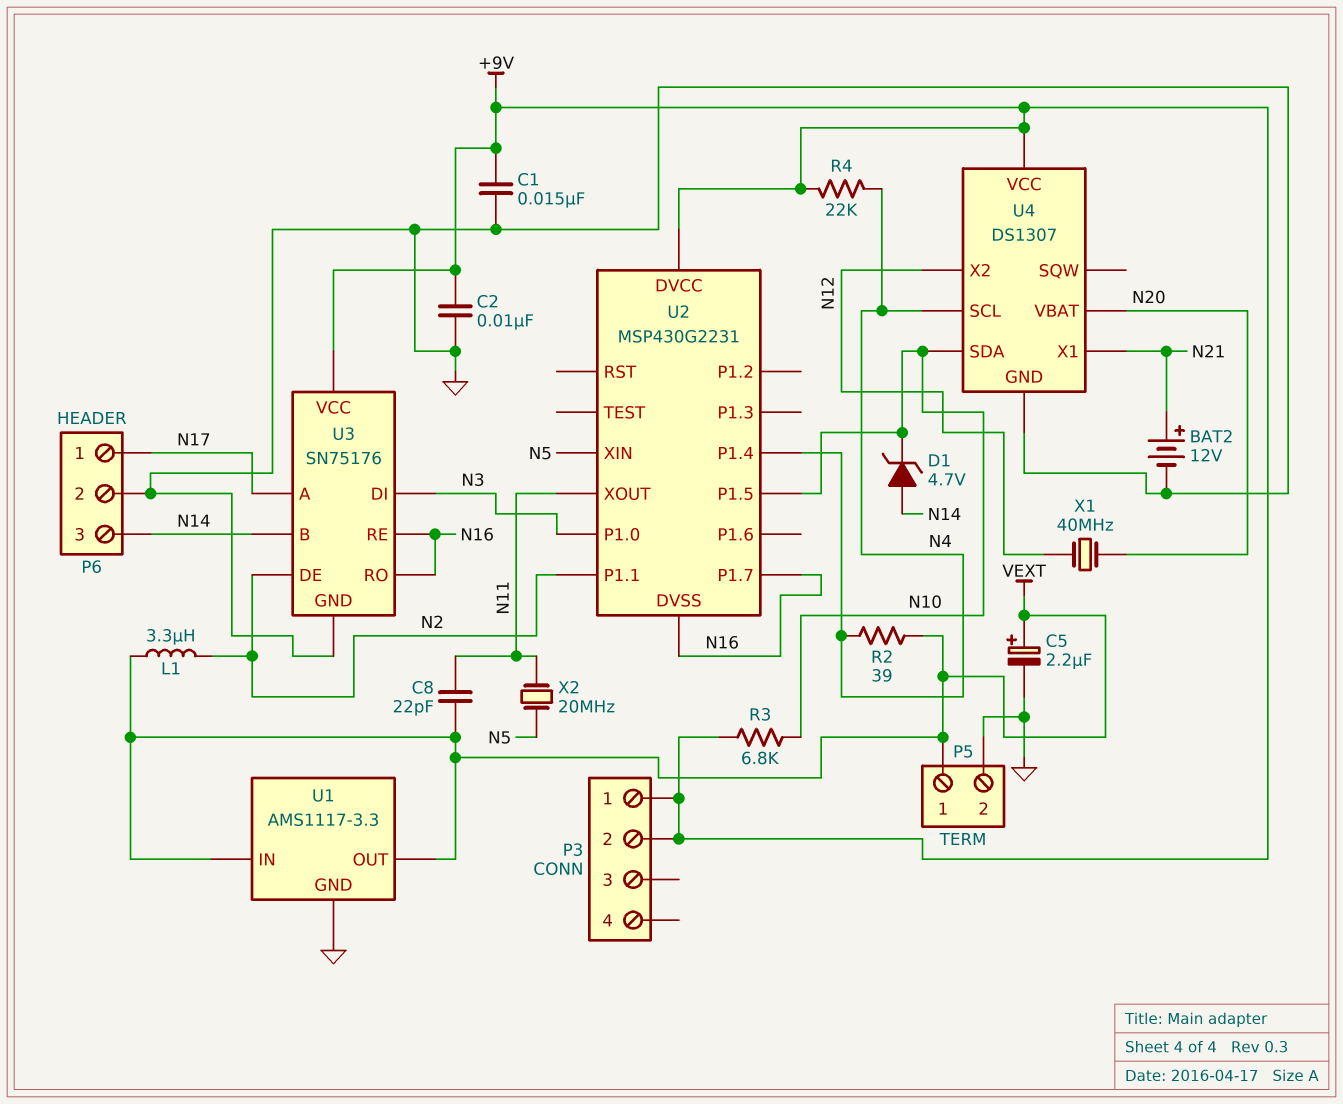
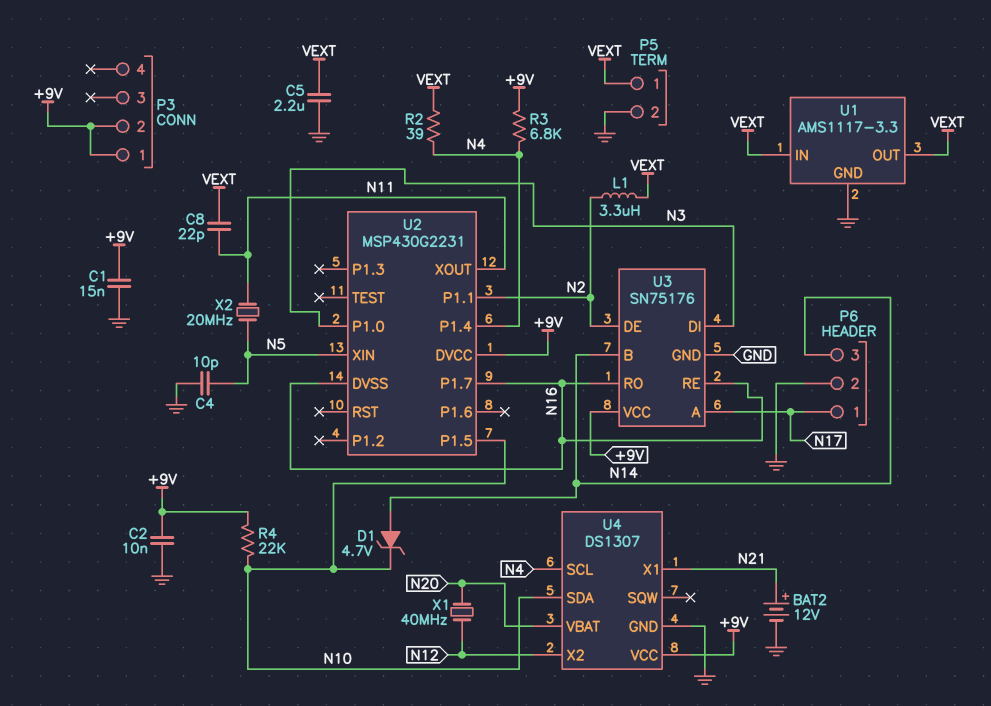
C4: none -> 10pF (GND, N5)
C5: 2.2uF (plus VEXT, minus GND) -> 2.2uF (GND, VEXT)
R3: 6.8k (+9V, N10) -> 6.8k (+9V, N4)
R4: 22k (+9V, N4) -> 22k (+9V, N10)

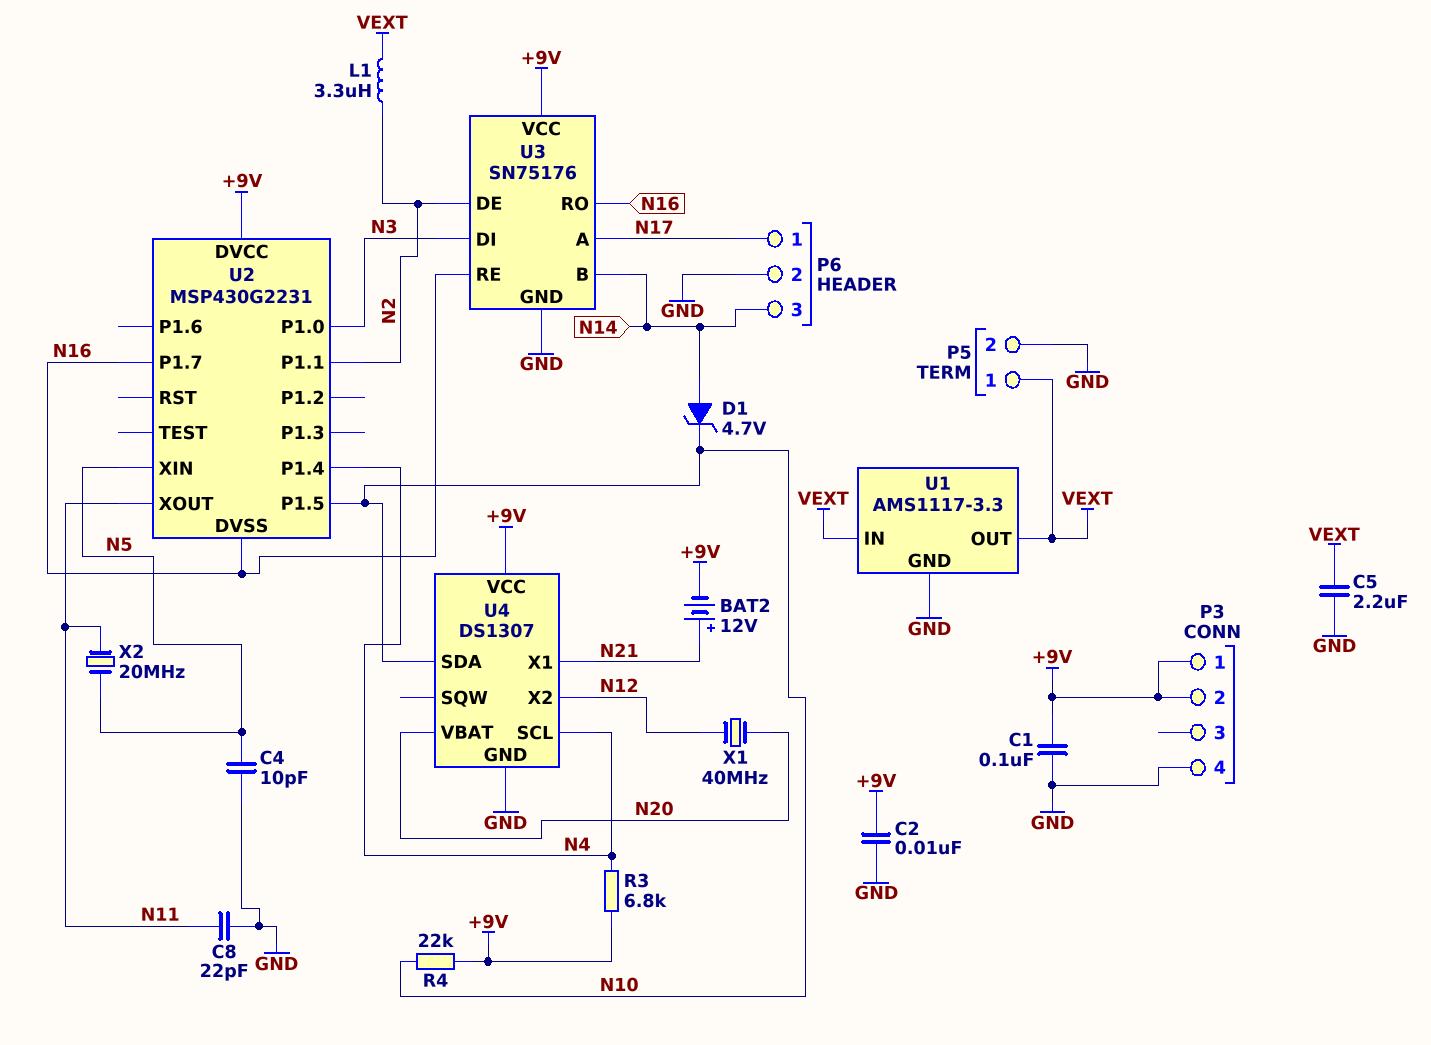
BAT2: 12V (plus N21, minus GND) -> 12V (plus N21, minus +9V)
C1: 15nF (+9V, GND) -> 100nF (+9V, GND)
C8: 22pF (N11, VEXT) -> 22pF (GND, N11)
P3 pin 4: none -> GND
R2: 39 (N4, VEXT) -> none

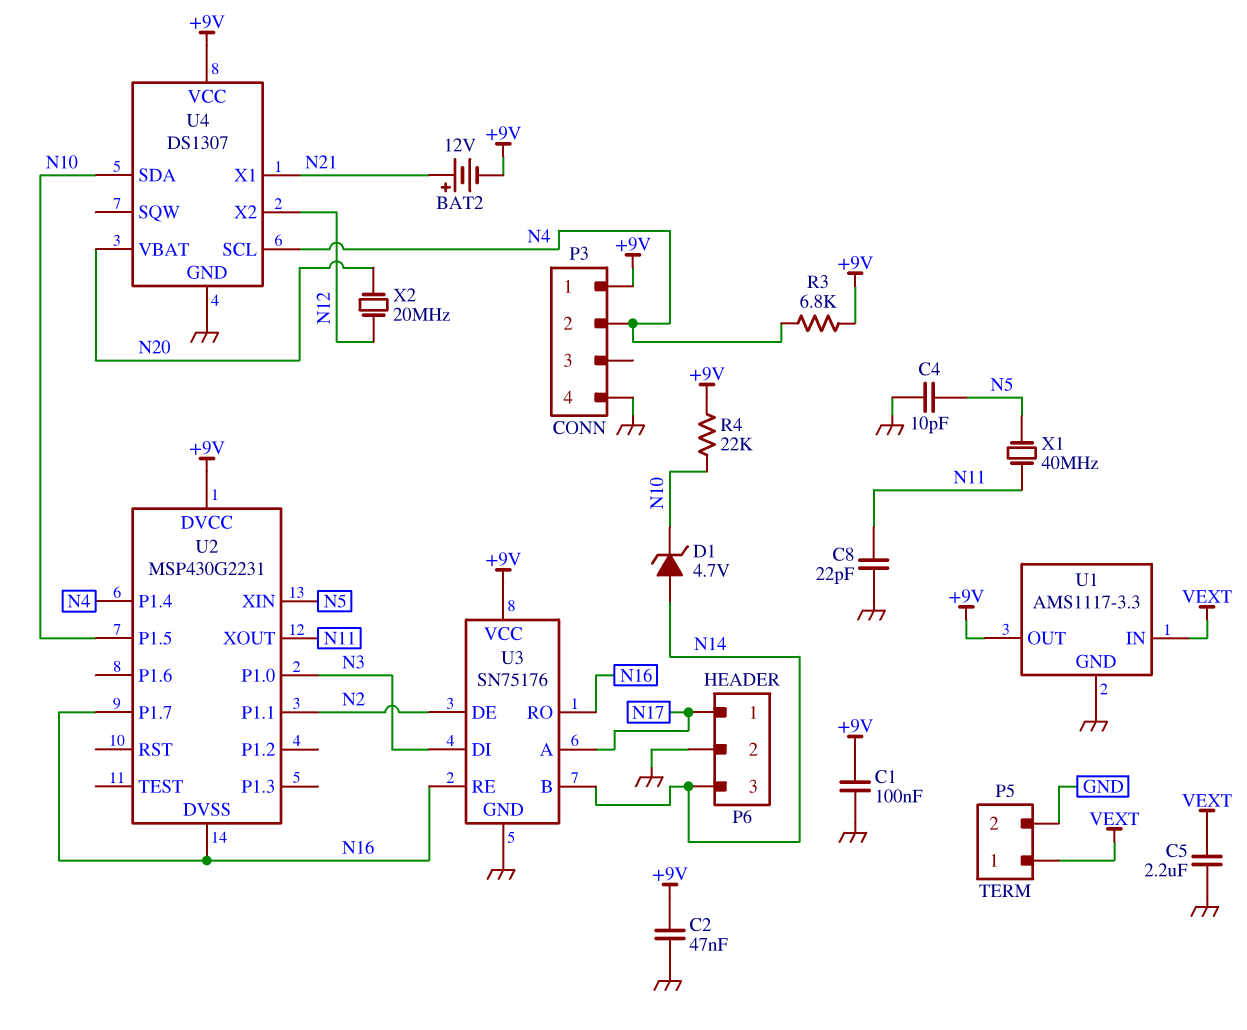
C2: 10nF (+9V, GND) -> 47nF (+9V, GND)
L1: 3.3uH (N2, VEXT) -> none
P3 pin 2: +9V -> N4
U1 pin OUT: VEXT -> +9V
X1: 40MHz (N12, N20) -> 40MHz (N5, N11)
X2: 20MHz (N5, N11) -> 20MHz (N12, N20)

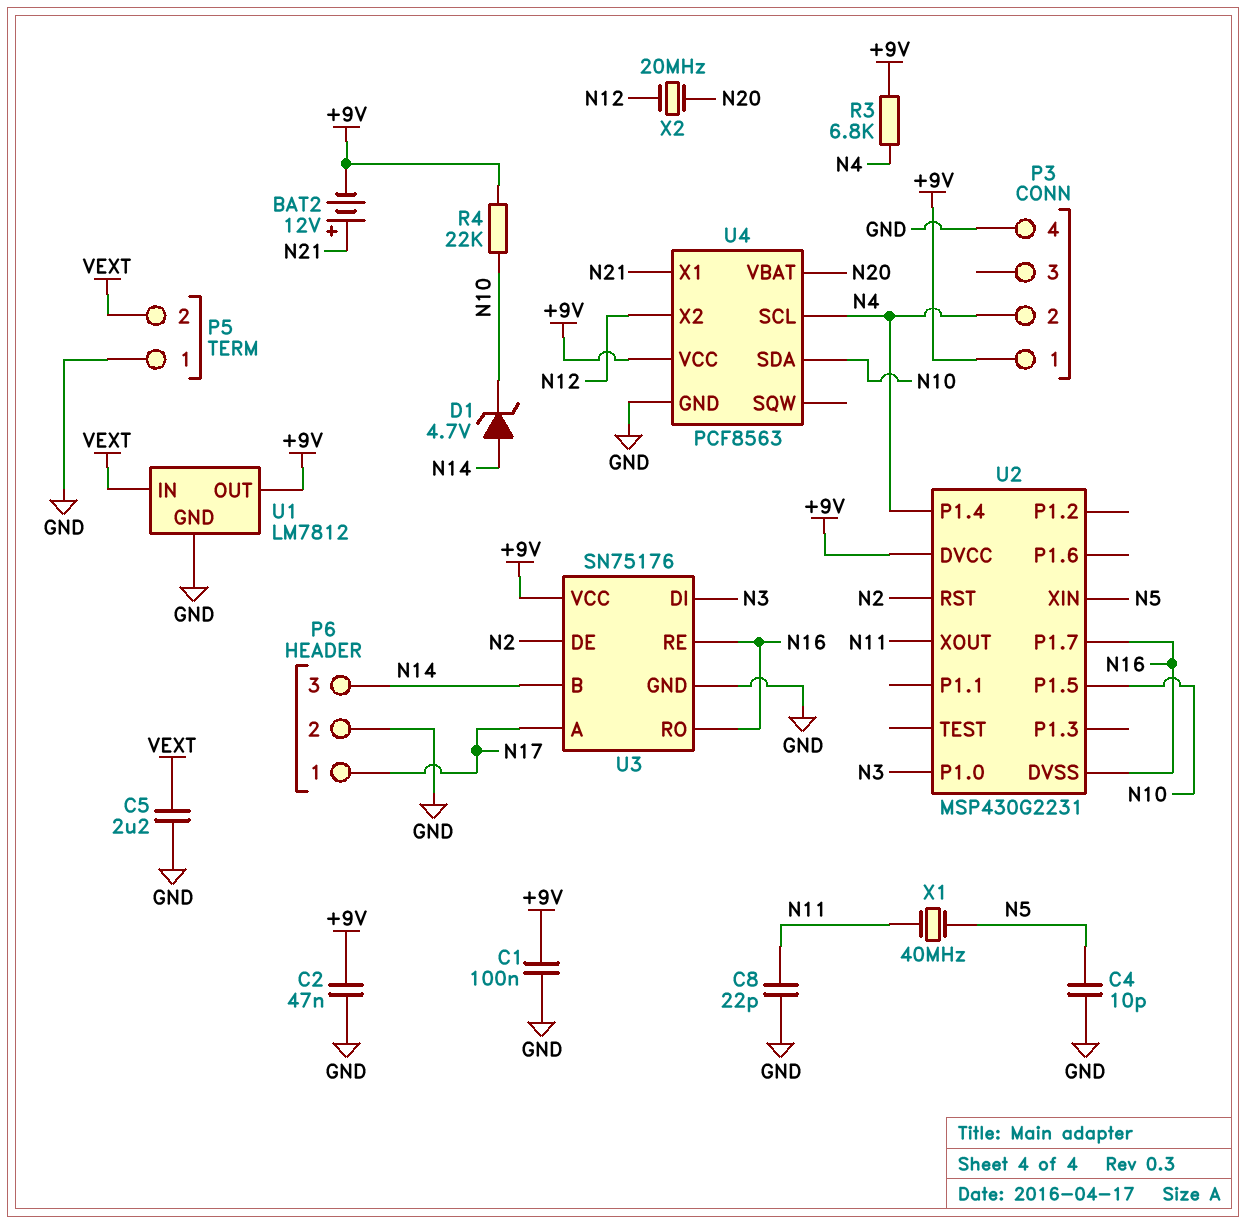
P5 pin 1: VEXT -> GND
P5 pin 2: GND -> VEXT
U1: AMS1117-3.3 -> LM7812
U2 pin P1.1: N2 -> none
U2 pin RST: none -> N2
U4: DS1307 -> PCF8563

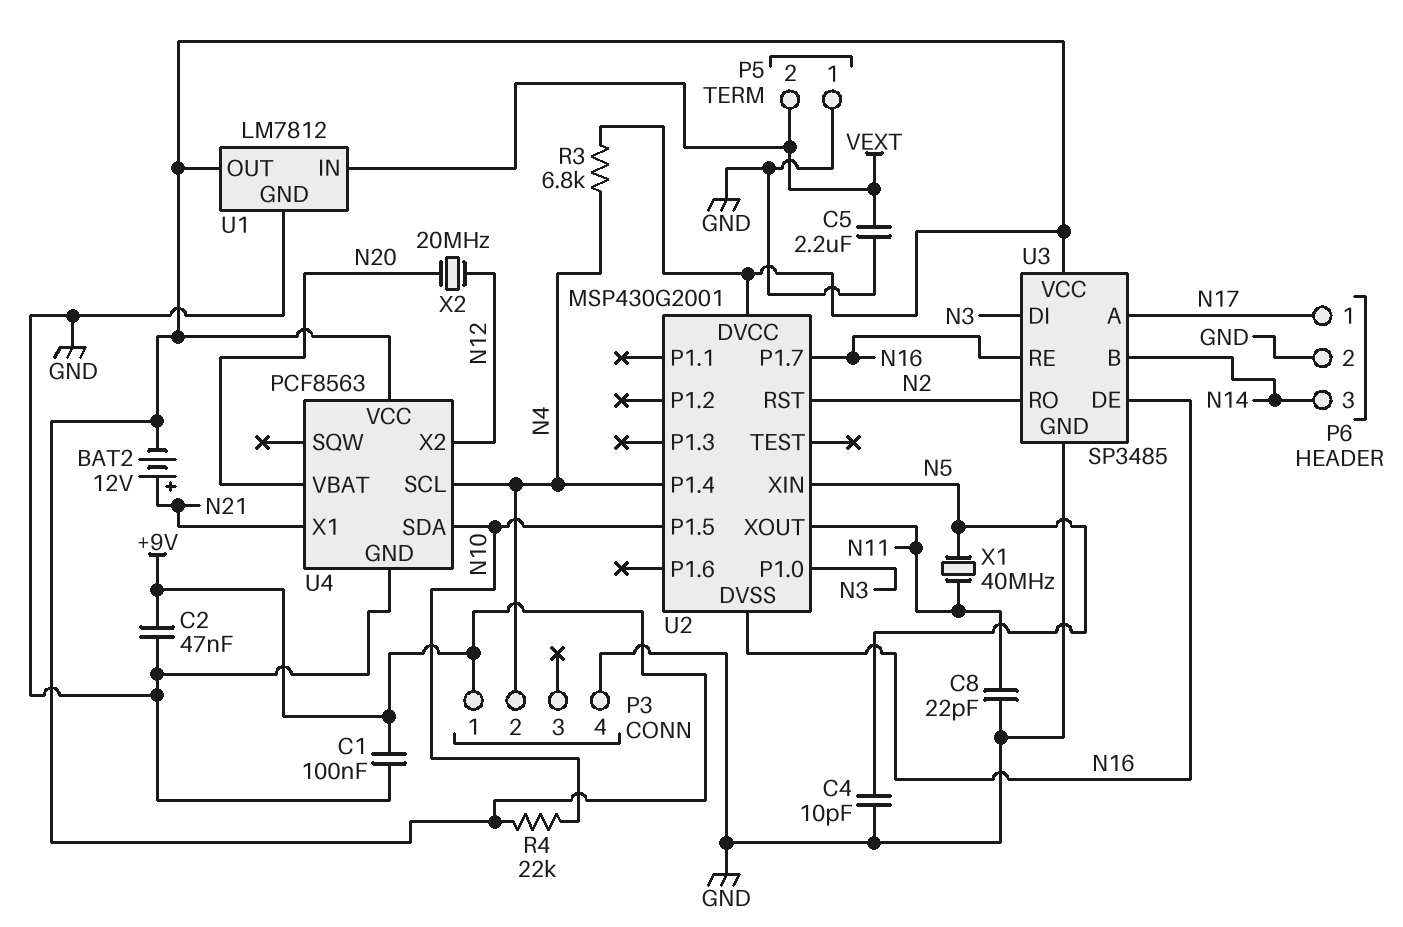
D1: zener 4.7V (A N14, K N10) -> none
U2: MSP430G2231 -> MSP430G2001
U3: SN75176 -> SP3485
U3 pin DE: N2 -> N16
U3 pin RO: N16 -> N2

